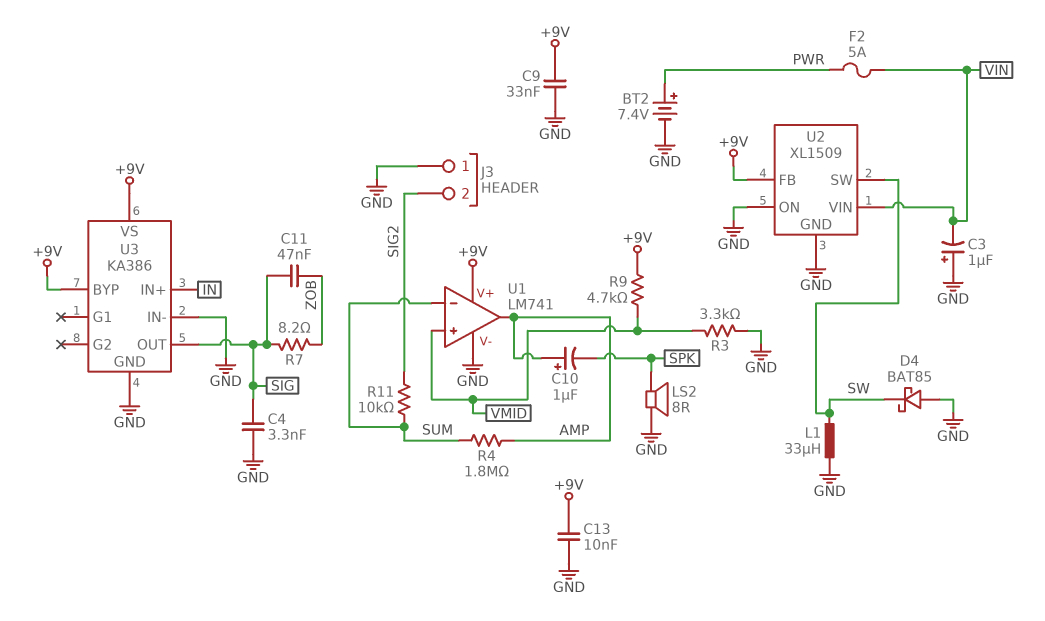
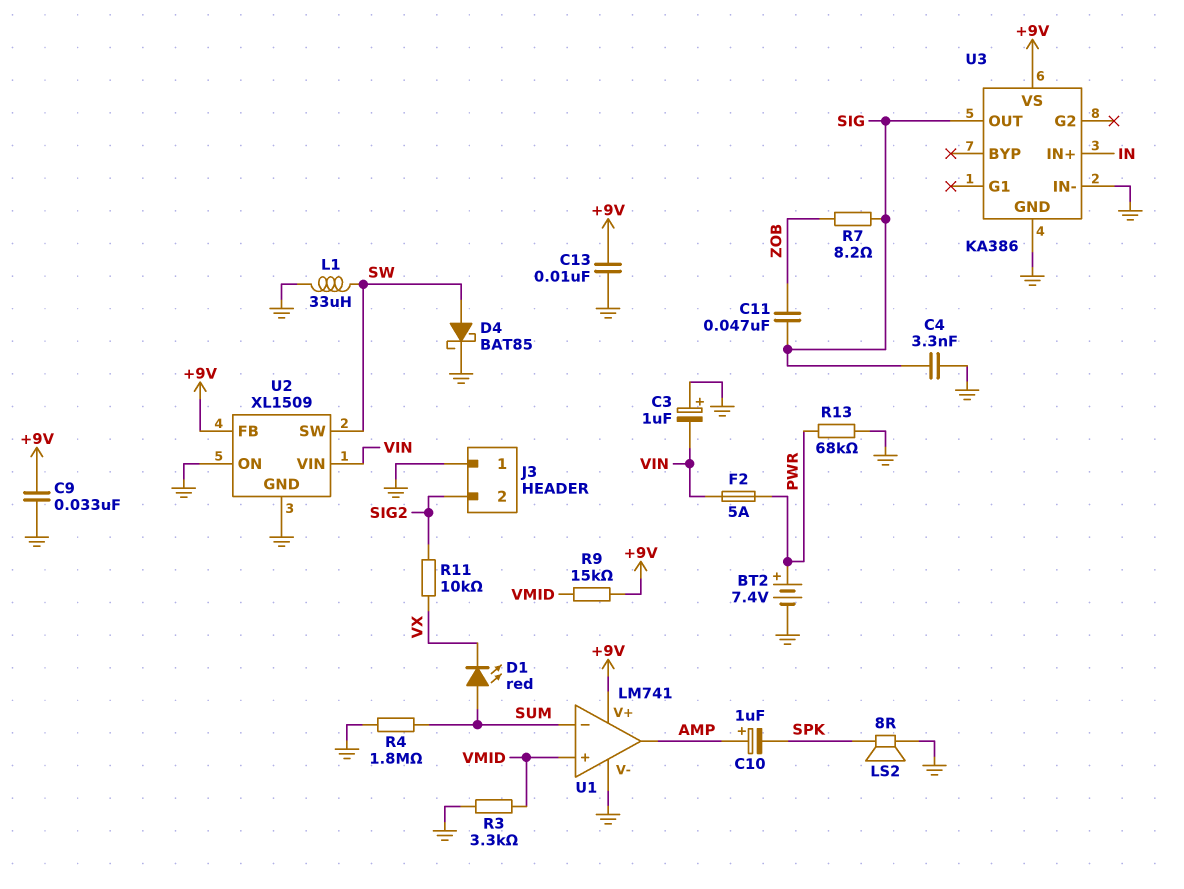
D1: none -> LED red (A SUM, K VX)
D4: schottky BAT85 (A GND, K SW) -> schottky BAT85 (A SW, K GND)
R4: 1.8M (AMP, SUM) -> 1.8M (GND, SUM)
R9: 4.7k (+9V, VMID) -> 15k (+9V, VMID)
R11: 10k (SIG2, SUM) -> 10k (SIG2, VX)
R13: none -> 68k (GND, PWR)
U3 pin BYP: +9V -> none

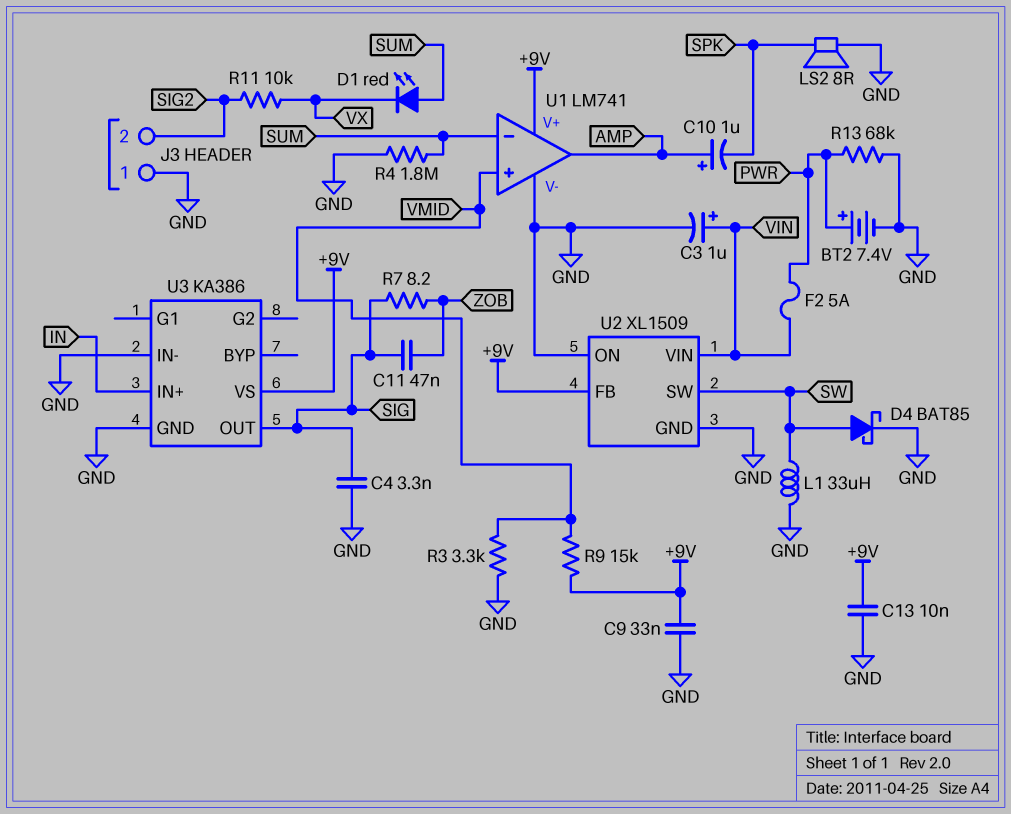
C3: 1uF (plus GND, minus VIN) -> 1uF (plus VIN, minus GND)

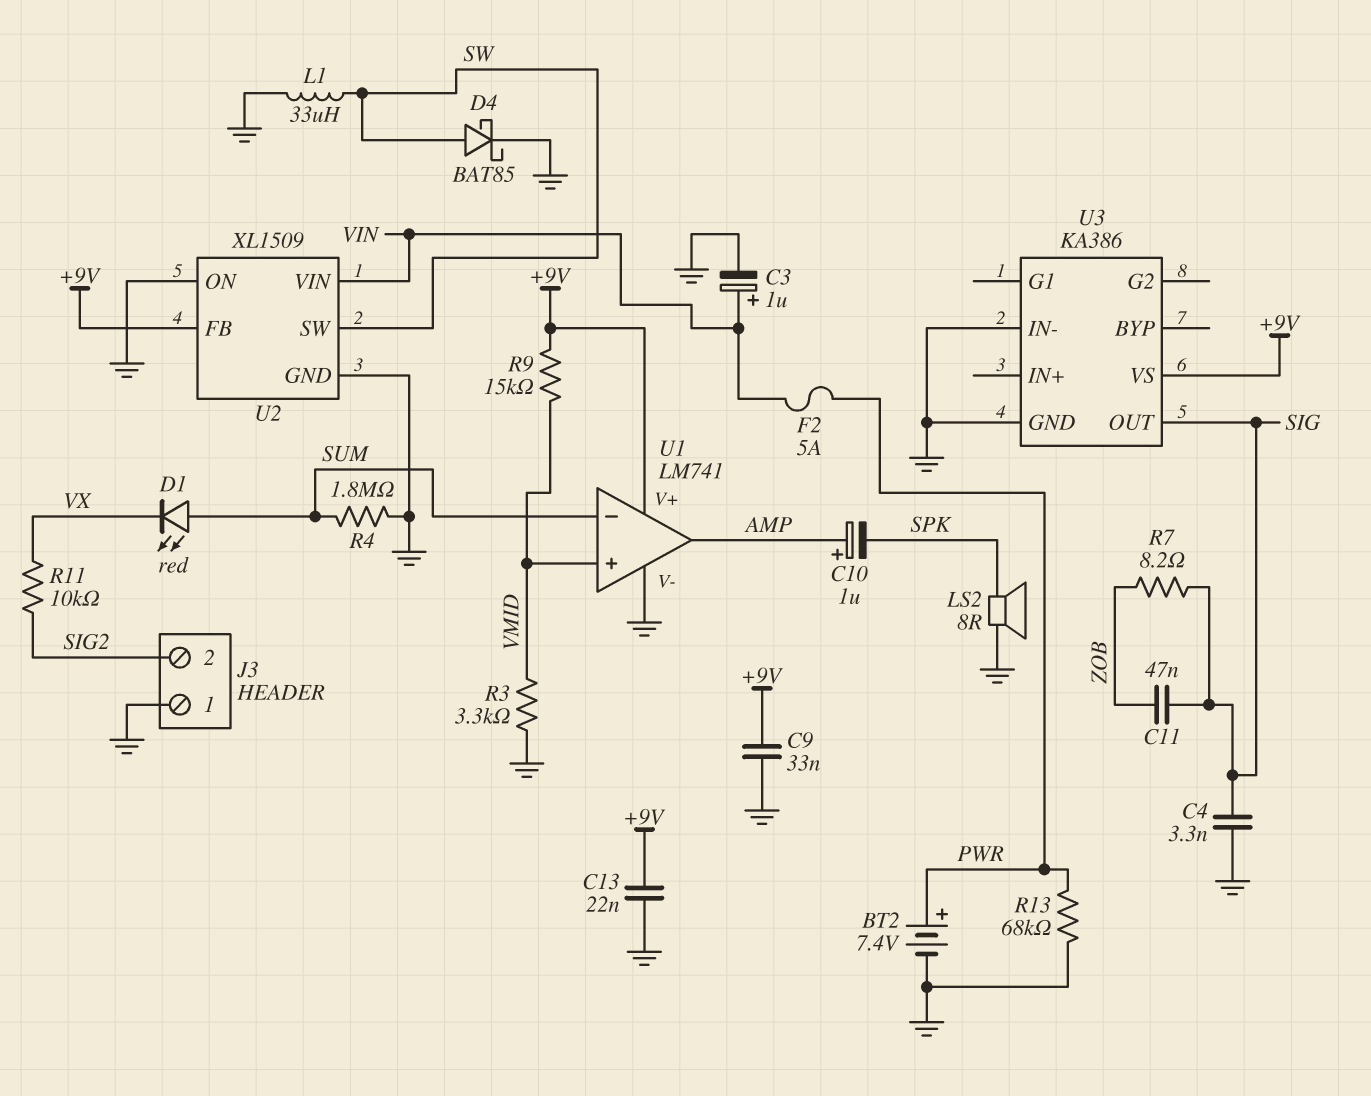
C13: 10nF (+9V, GND) -> 22nF (+9V, GND)
U3 pin IN+: IN -> none

